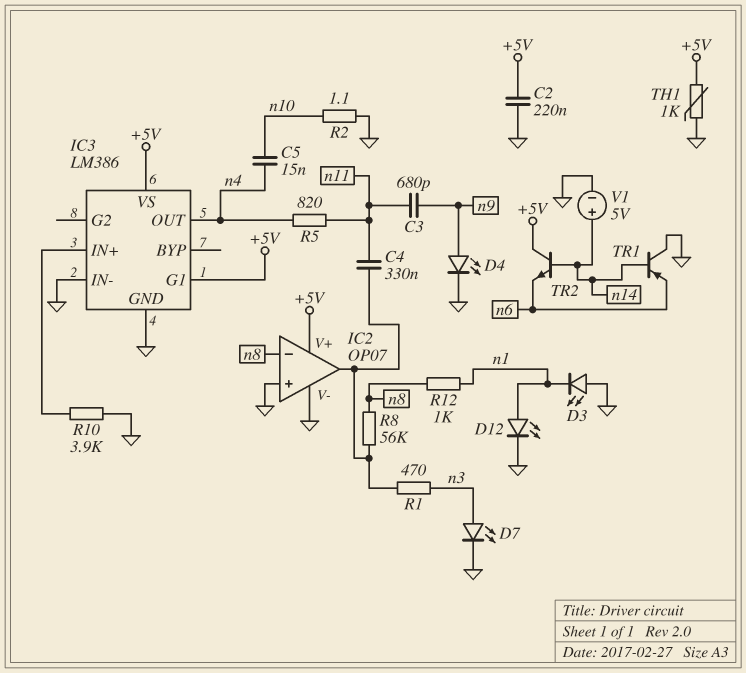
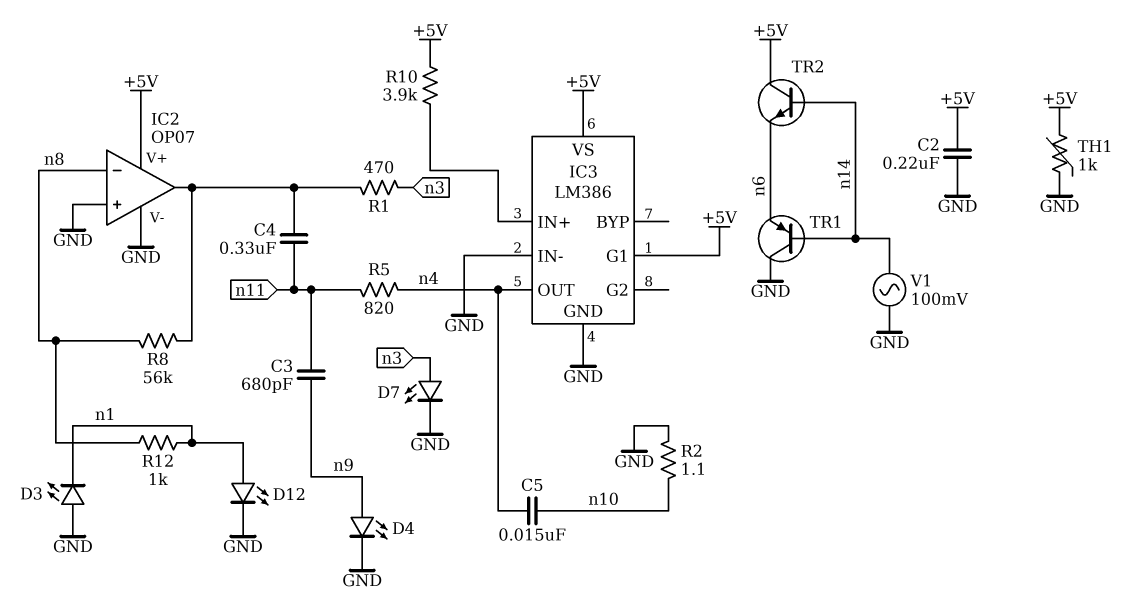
R10: 3.9k (GND, IC3/IN+) -> 3.9k (+5V, IC3/IN+)
V1: 5V (plus n14, minus GND) -> AC 100mV (GND, n14)

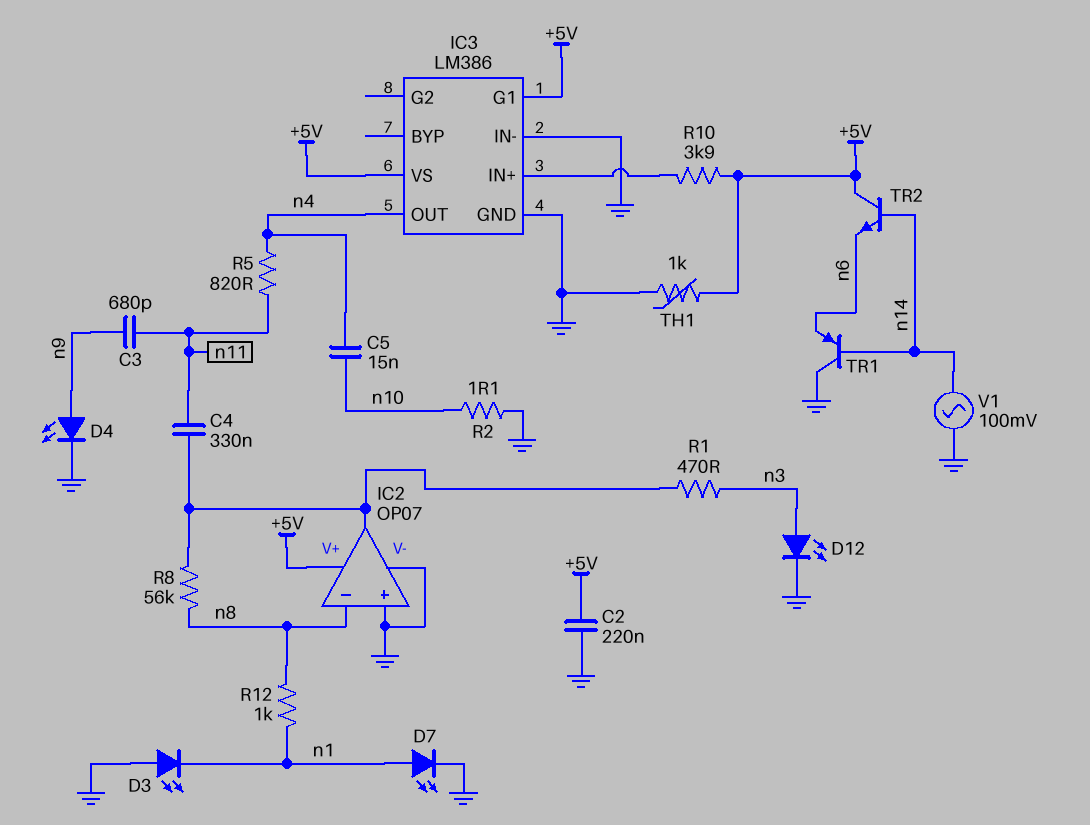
D7: LED (A n3, K GND) -> LED (A n1, K GND)
D12: LED (A n1, K GND) -> LED (A n3, K GND)

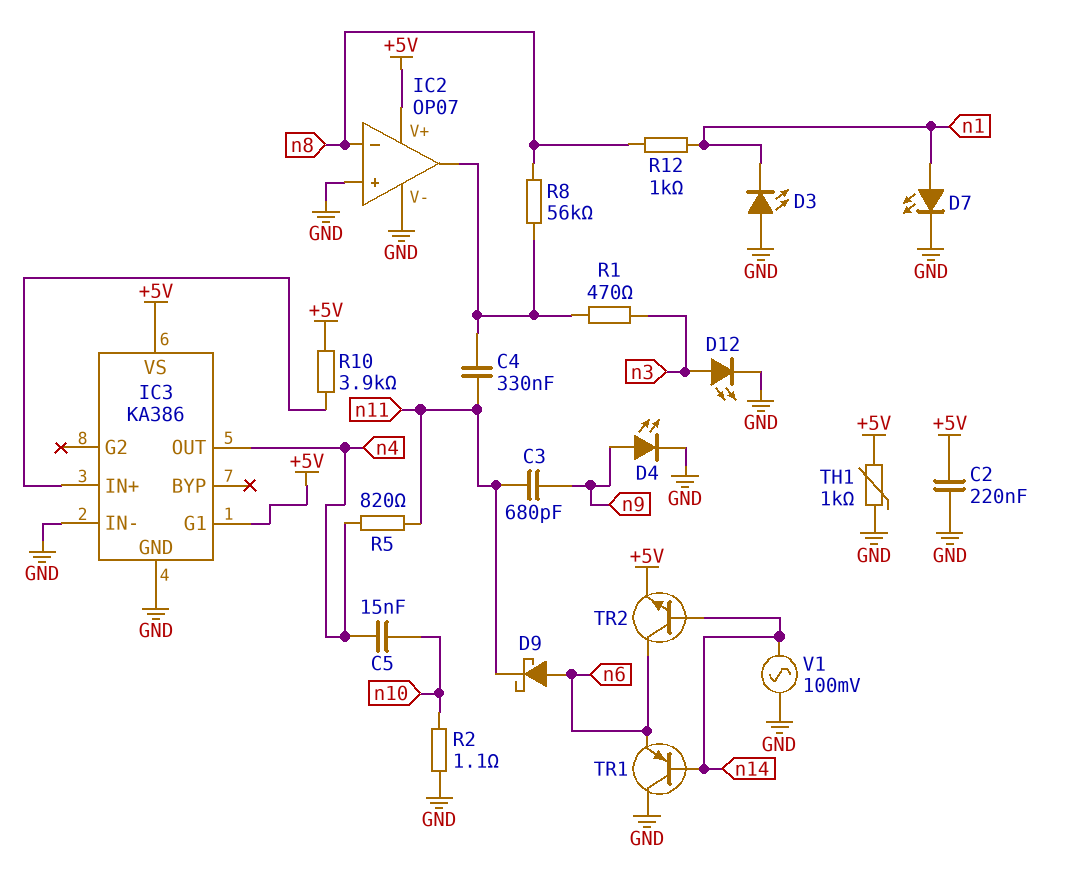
D9: none -> schottky (A n6, K n11)
IC3: LM386 -> KA386
TR2: NPN (B n14, C +5V, E n6) -> NPN (B n14, C n6, E +5V)

